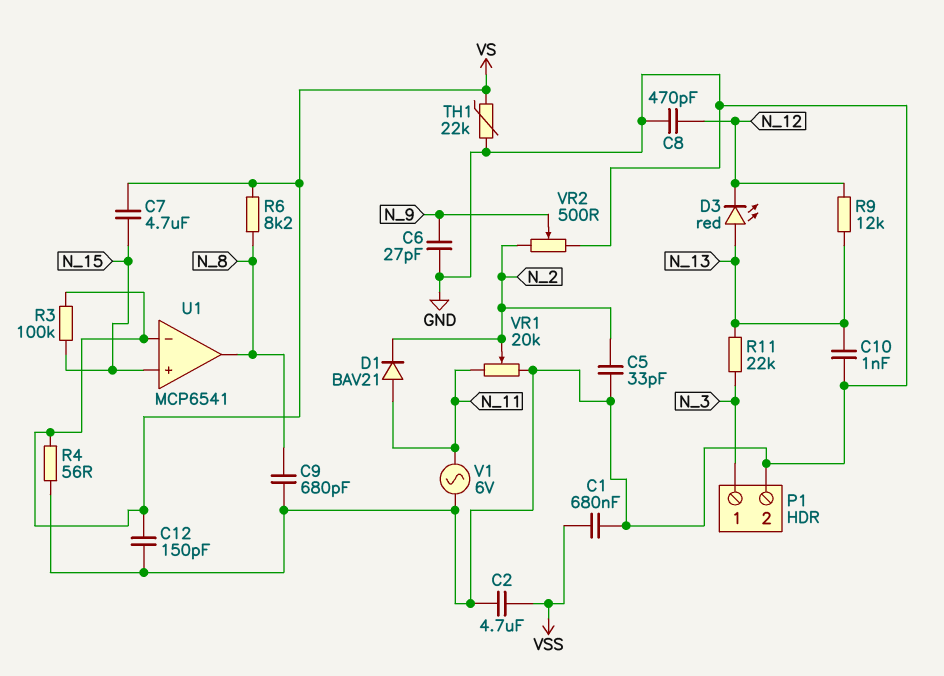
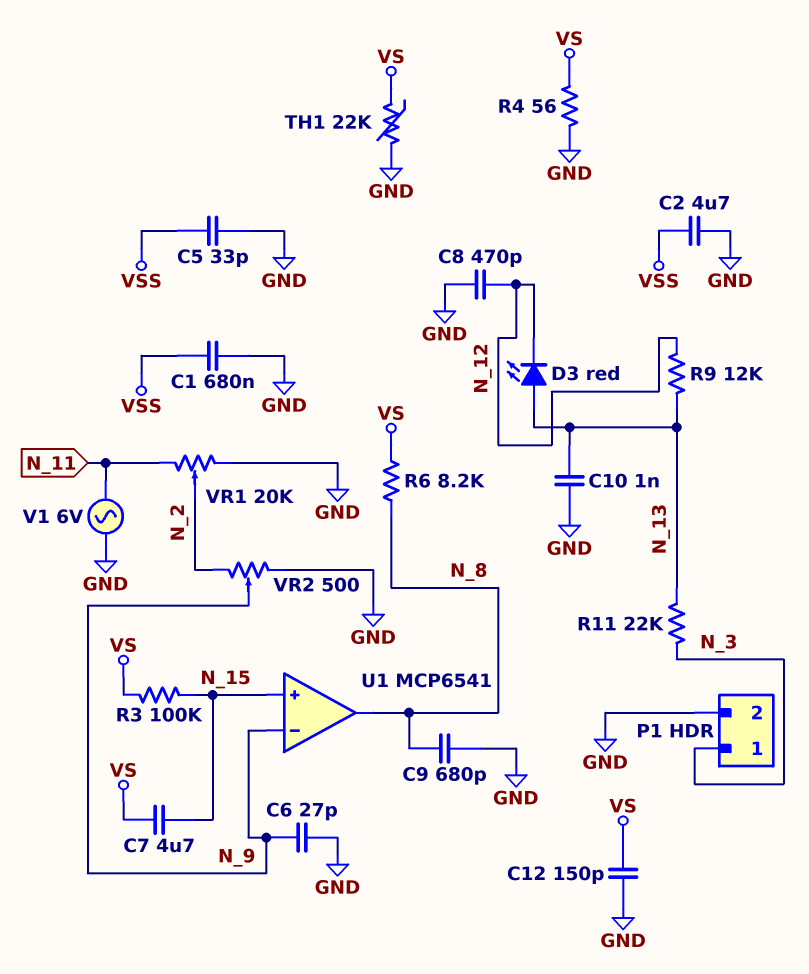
C5: 33pF (GND, N_2) -> 33pF (GND, VSS)
D1: diode BAV21 (A N_11, K N_2) -> none
U1 pin in-: VS -> N_9

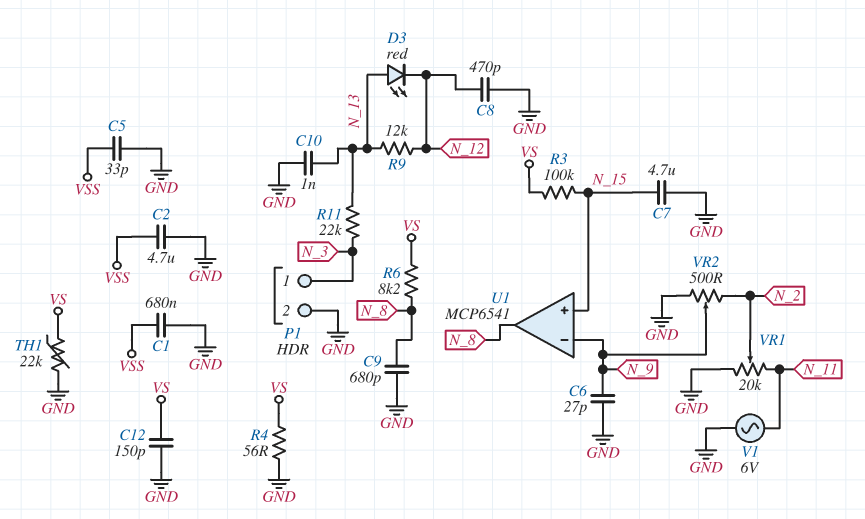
C7: 4.7uF (N_15, VS) -> 4.7uF (GND, N_15)

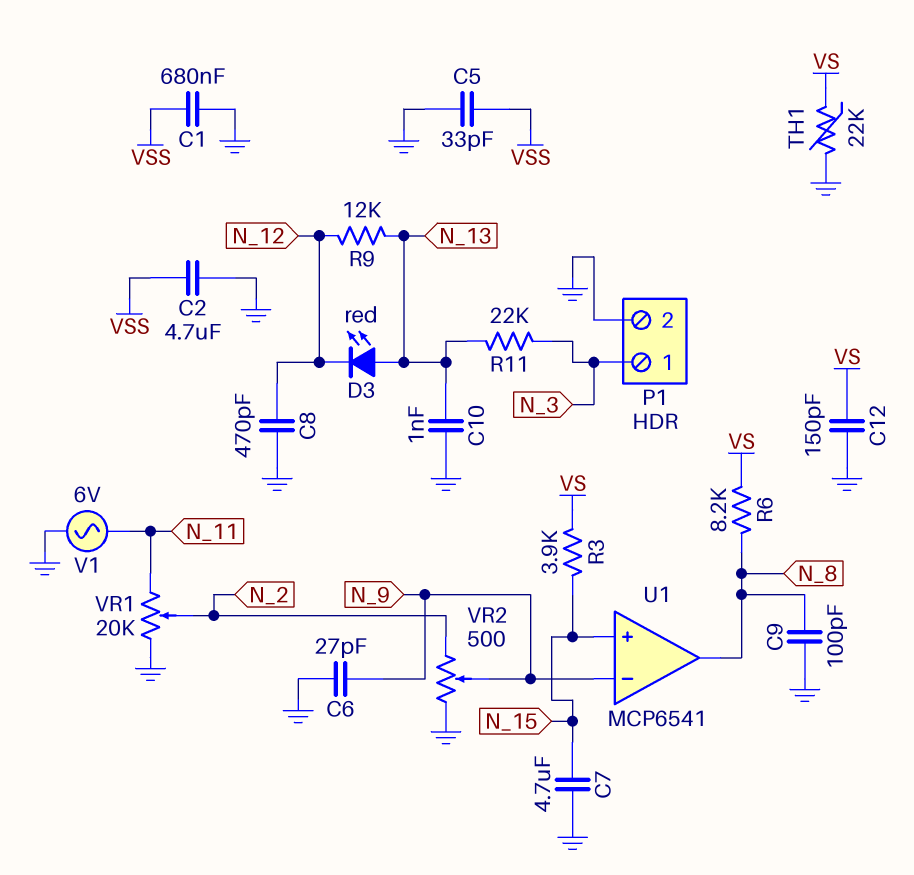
C9: 680pF (GND, N_8) -> 100pF (GND, N_8)
R3: 100k (N_15, VS) -> 3.9k (N_15, VS)
R4: 56 (GND, VS) -> none

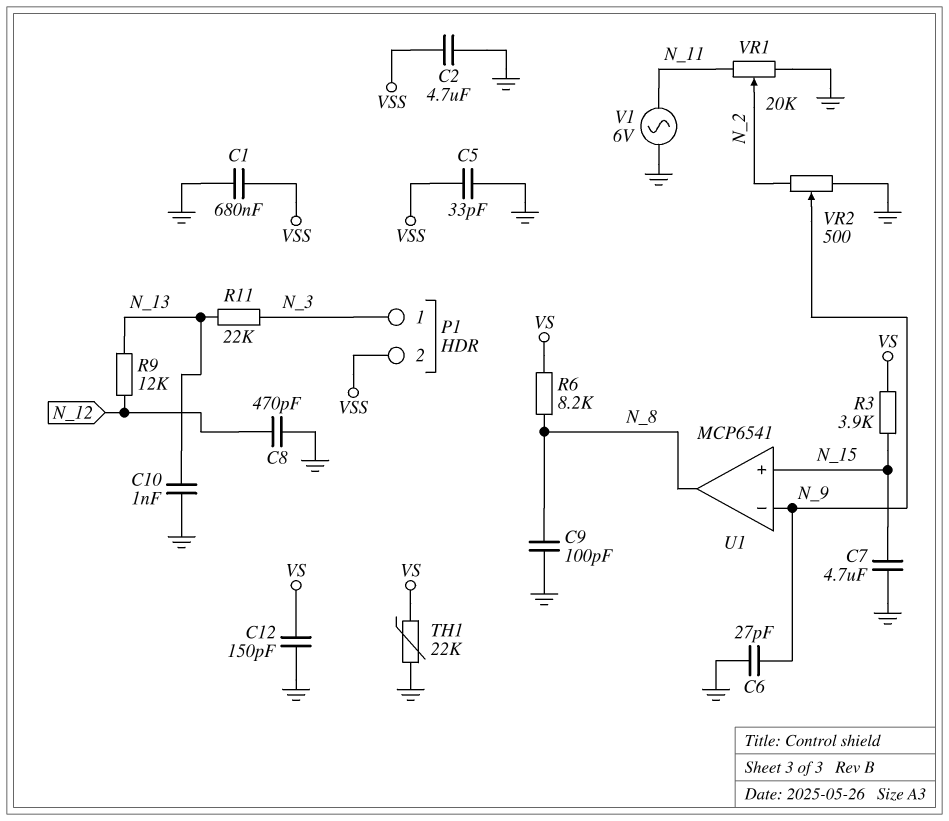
D3: LED red (A N_13, K N_12) -> none
P1 pin 2: GND -> VSS

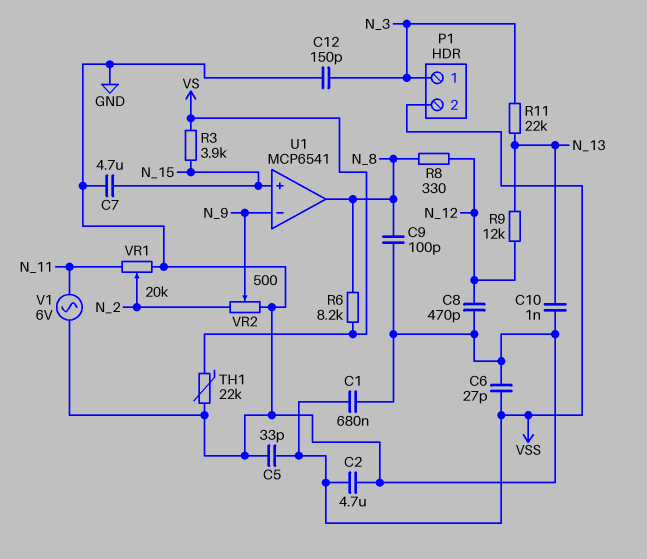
C6: 27pF (GND, N_9) -> 27pF (GND, VSS)
C12: 150pF (GND, VS) -> 150pF (GND, N_3)
R8: none -> 330 (N_8, N_12)

